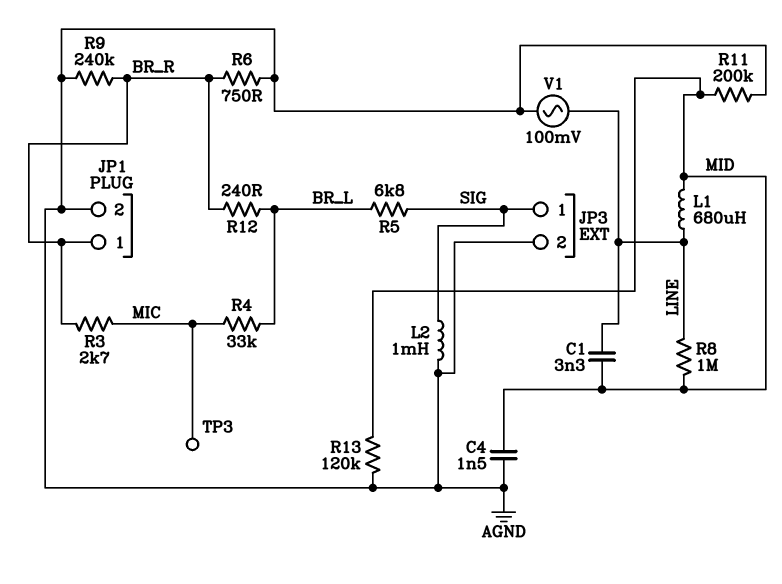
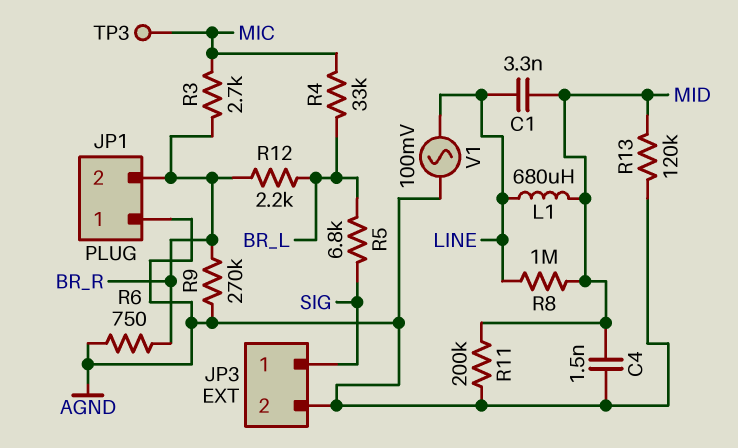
JP1 pin 1: BR_R -> AGND
JP1 pin 2: AGND -> BR_R
L2: 1mH (AGND, SIG) -> none
R9: 240k (AGND, BR_R) -> 270k (AGND, BR_R)
R12: 240 (BR_L, BR_R) -> 2.2k (BR_L, BR_R)

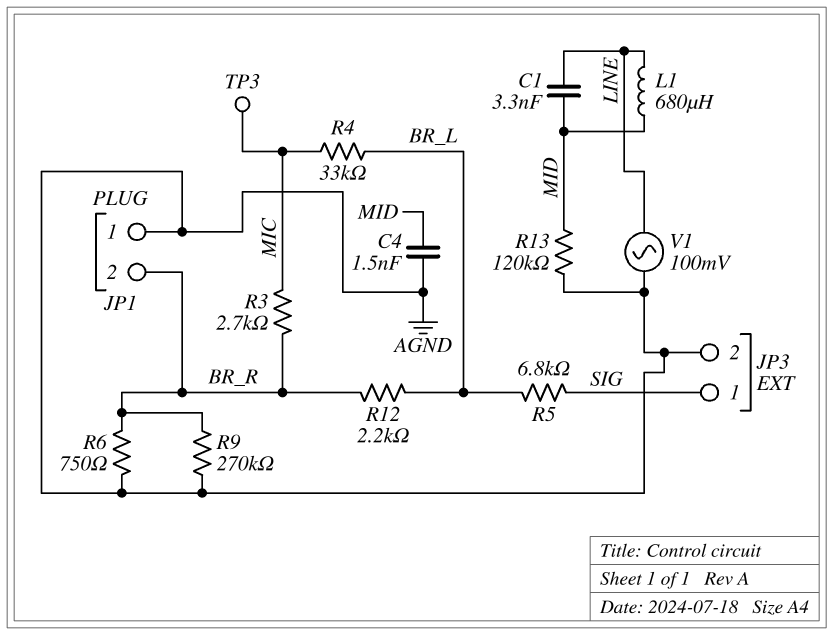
R8: 1M (LINE, MID) -> none
R11: 200k (AGND, MID) -> none

